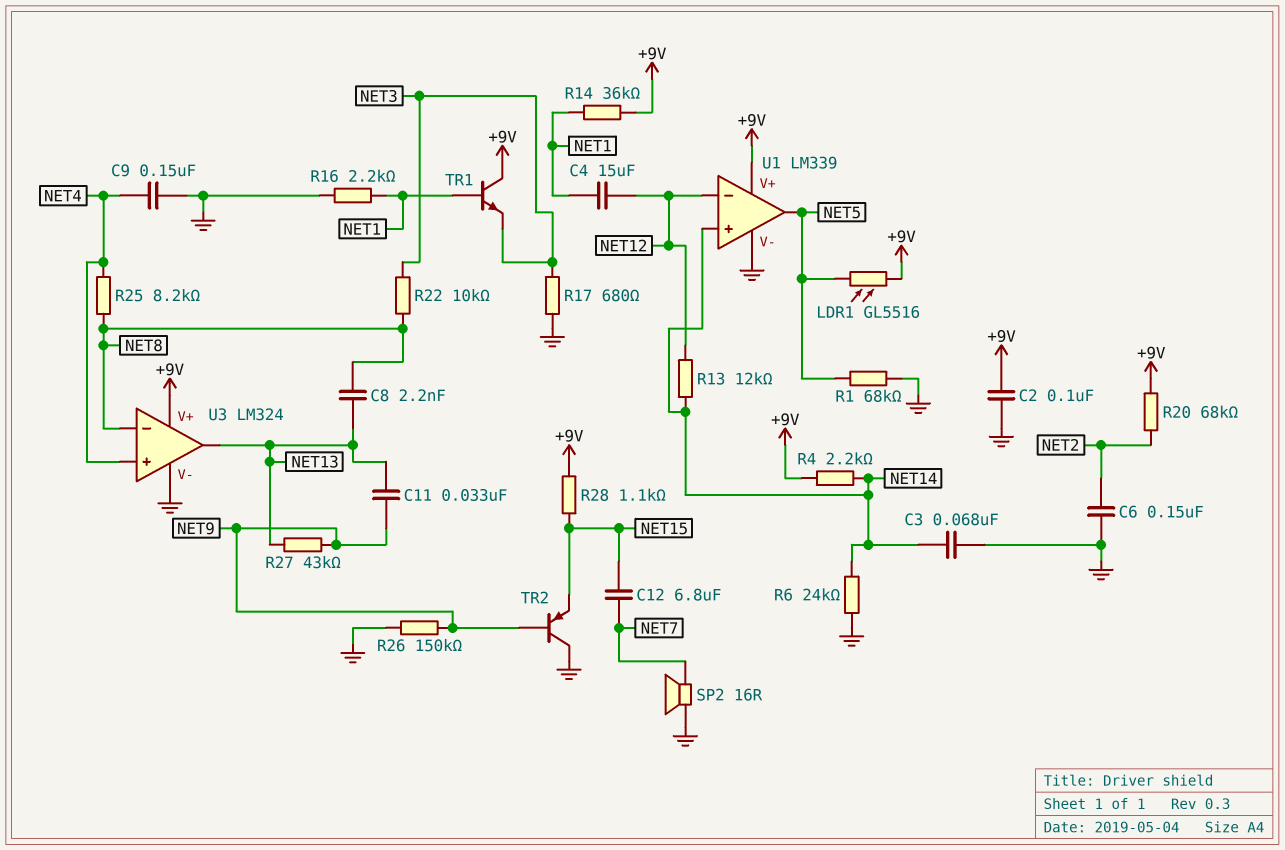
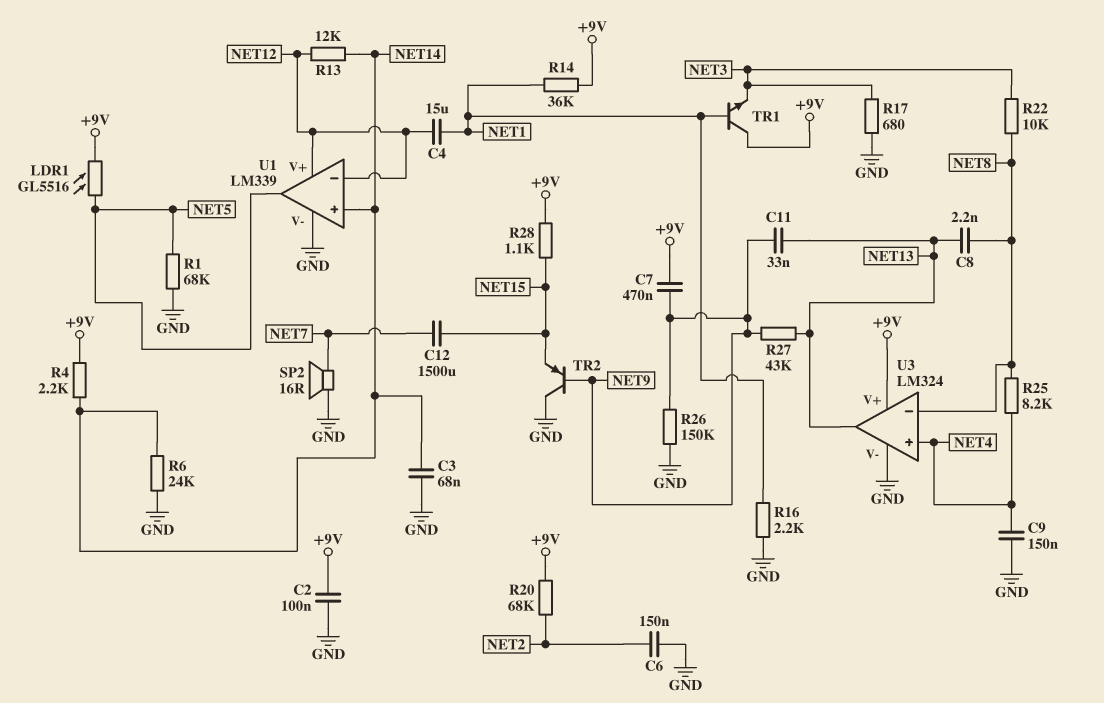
C7: none -> 470nF (+9V, NET9)
C12: 6.8uF (NET7, NET15) -> 1500uF (NET7, NET15)
U1 pin V+: +9V -> NET12

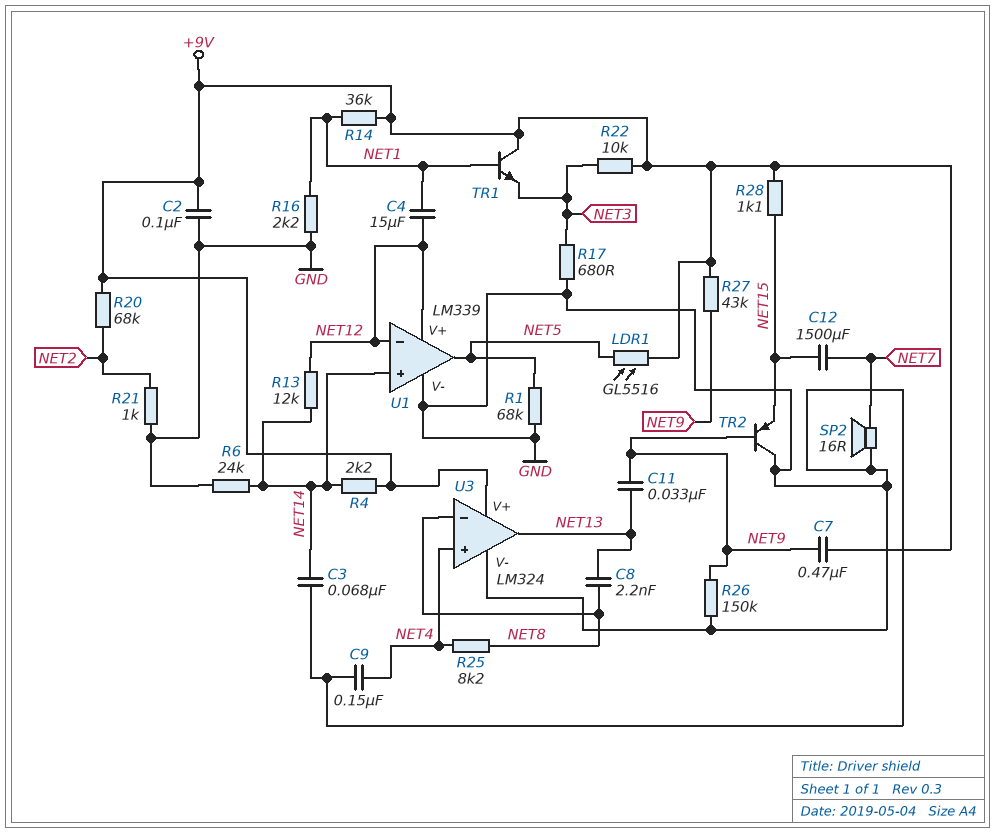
C6: 150nF (GND, NET2) -> none
R21: none -> 1k (GND, NET2)
R22: 10k (NET3, NET8) -> 10k (+9V, NET3)
R27: 43k (NET9, NET13) -> 43k (+9V, NET9)

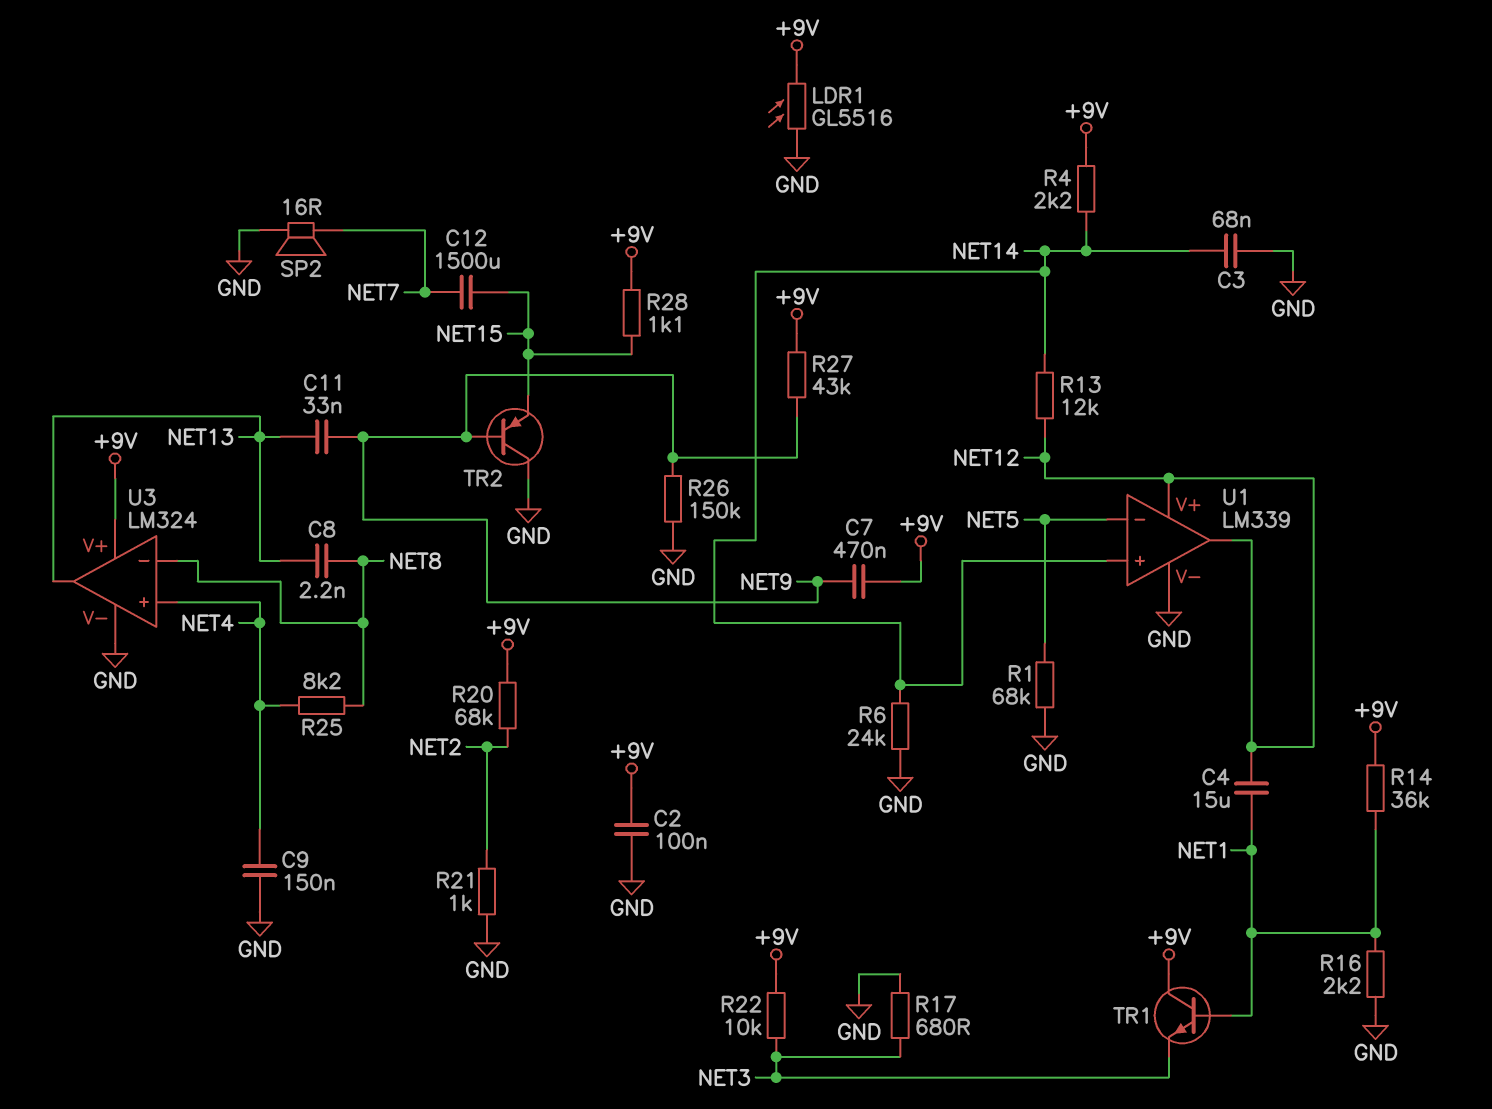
LDR1: GL5516 (+9V, NET5) -> GL5516 (+9V, GND)
U1 pin in-: NET12 -> NET5
U1 pin out: NET5 -> NET12

